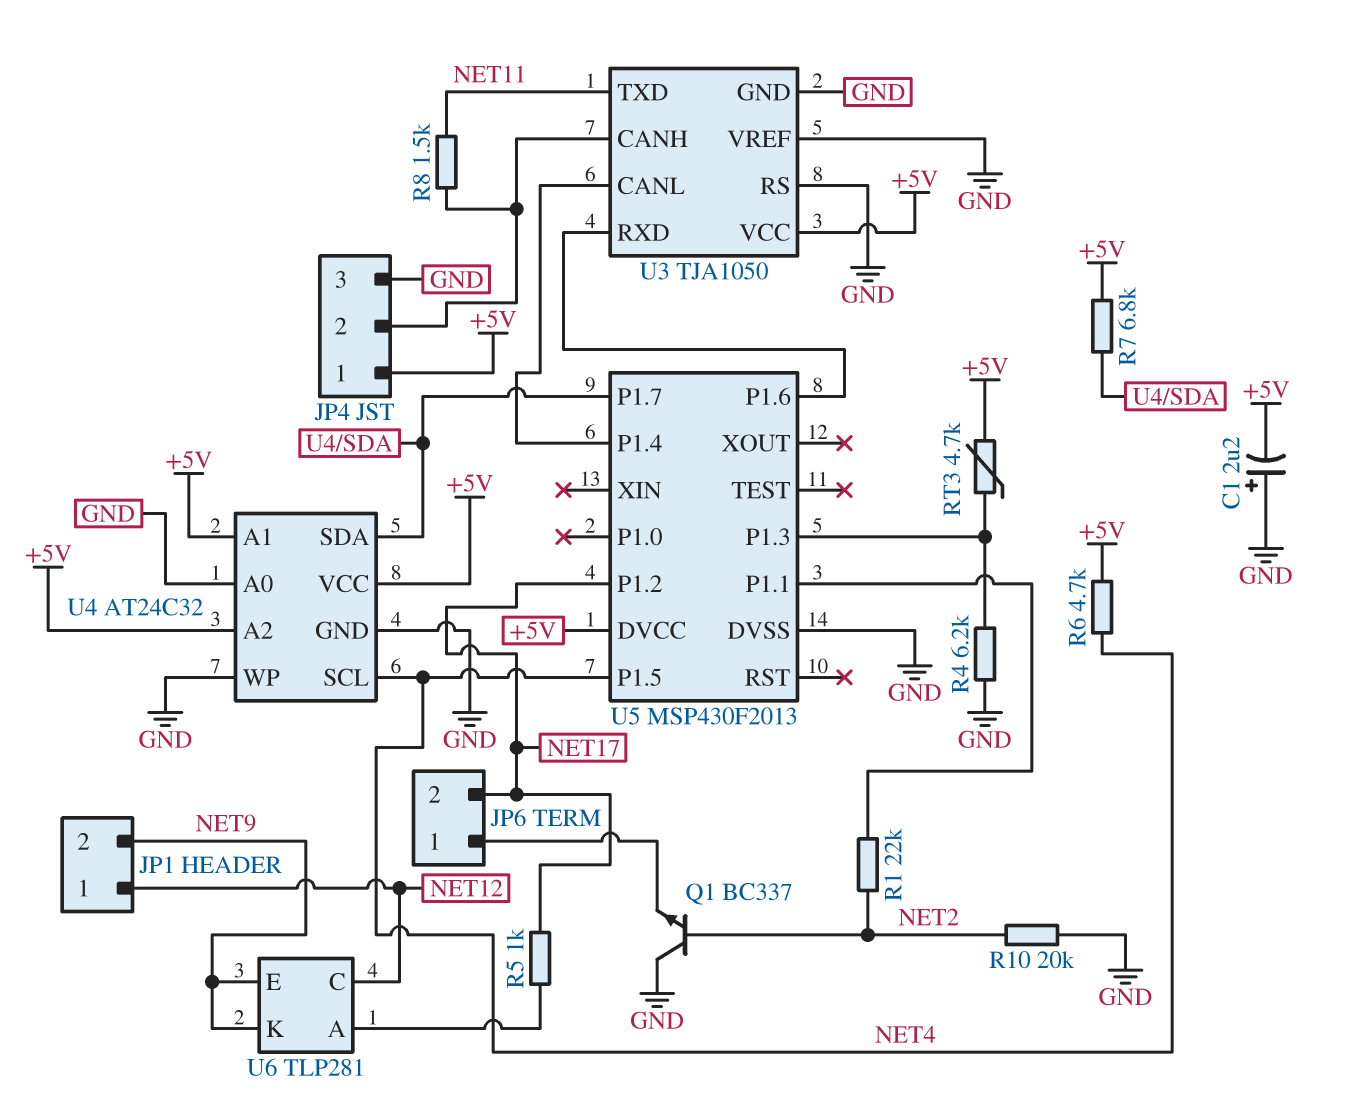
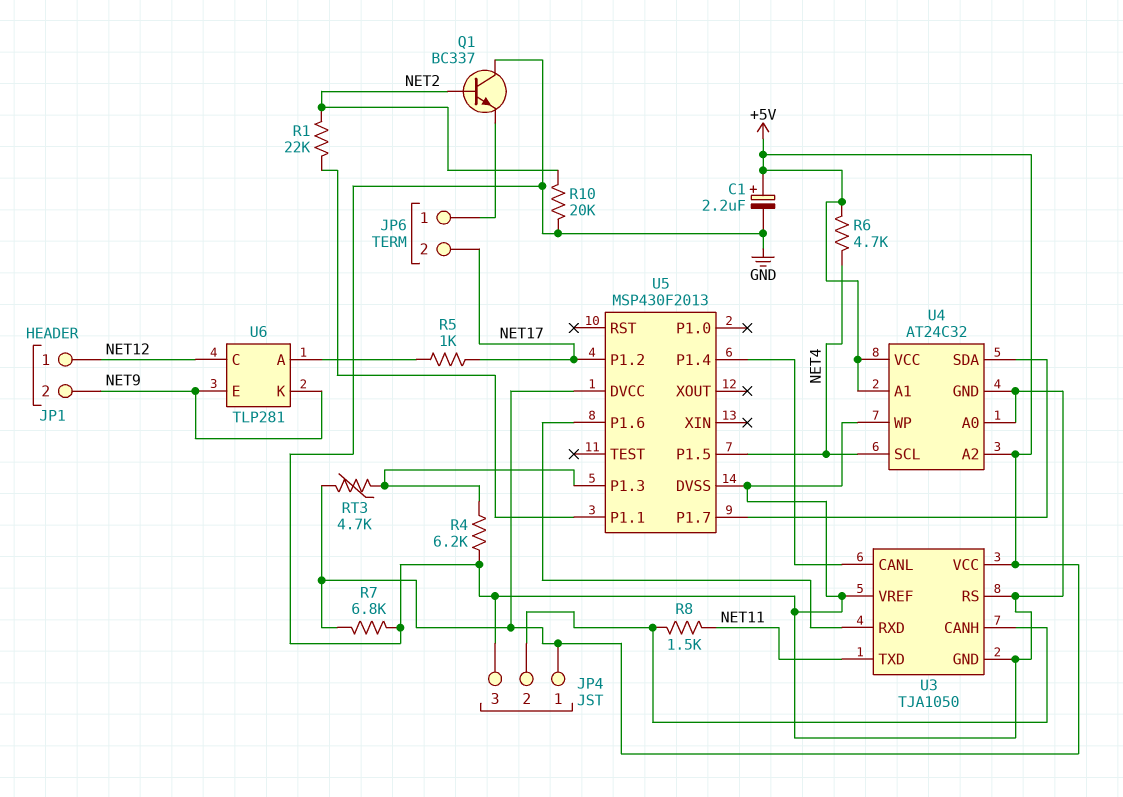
C1: 2.2uF (plus GND, minus +5V) -> 2.2uF (plus +5V, minus GND)
R7: 6.8k (+5V, U4/SDA) -> 6.8k (+5V, GND)

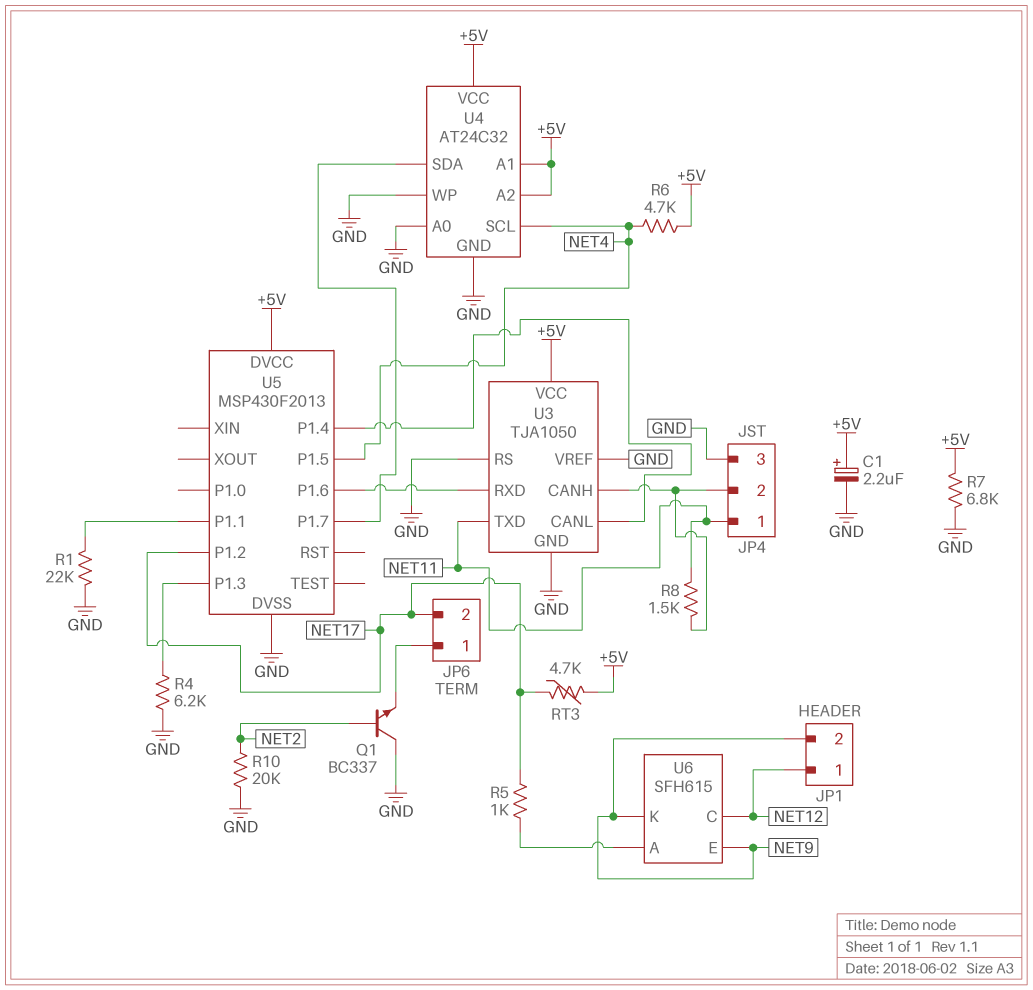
JP4 pin 1: +5V -> NET11
R1: 22k (NET2, U5/P1.1) -> 22k (GND, U5/P1.1)
RT3: 4.7k (+5V, U5/P1.3) -> 4.7k (+5V, NET17)
U6: TLP281 -> SFH615

